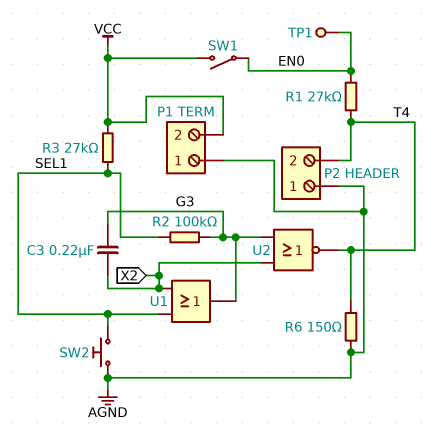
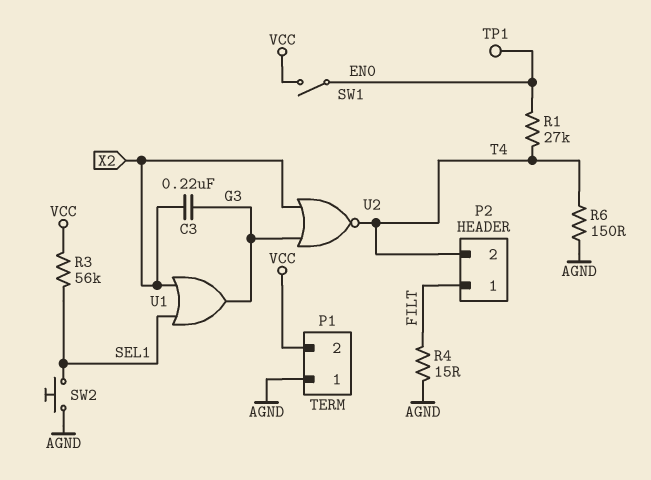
P2 pin 1: AGND -> FILT
R2: 100k (G3, SEL1) -> none
R3: 27k (SEL1, VCC) -> 56k (SEL1, VCC)
R4: none -> 15 (AGND, FILT)

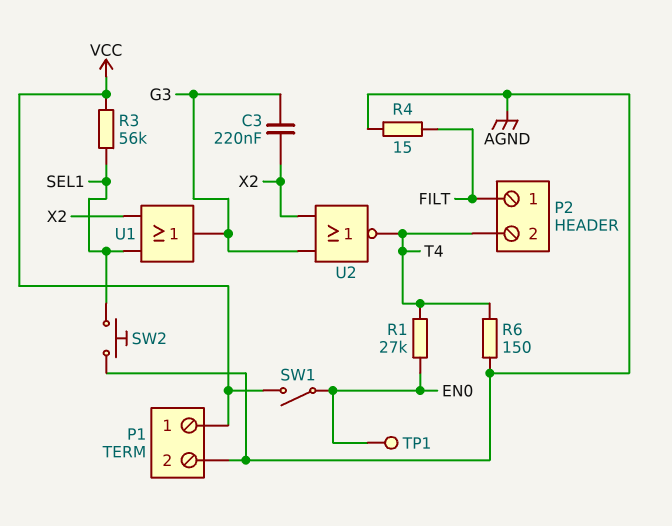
P1 pin 1: AGND -> VCC
P1 pin 2: VCC -> AGND

